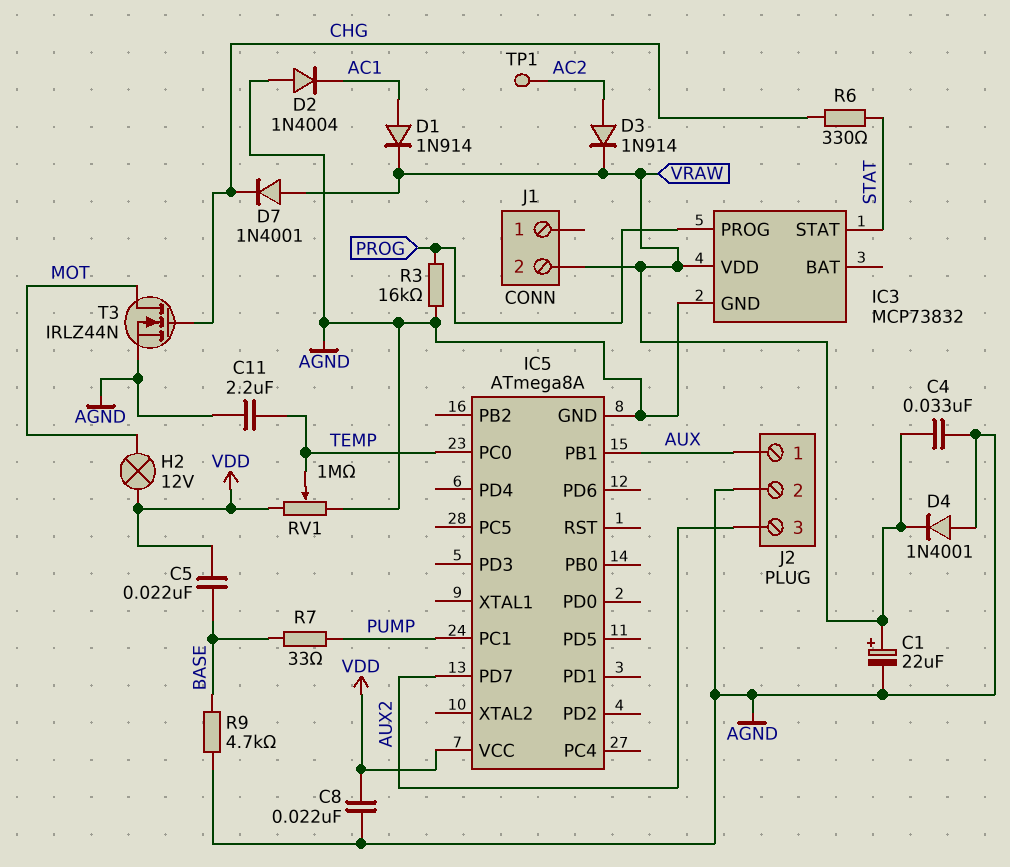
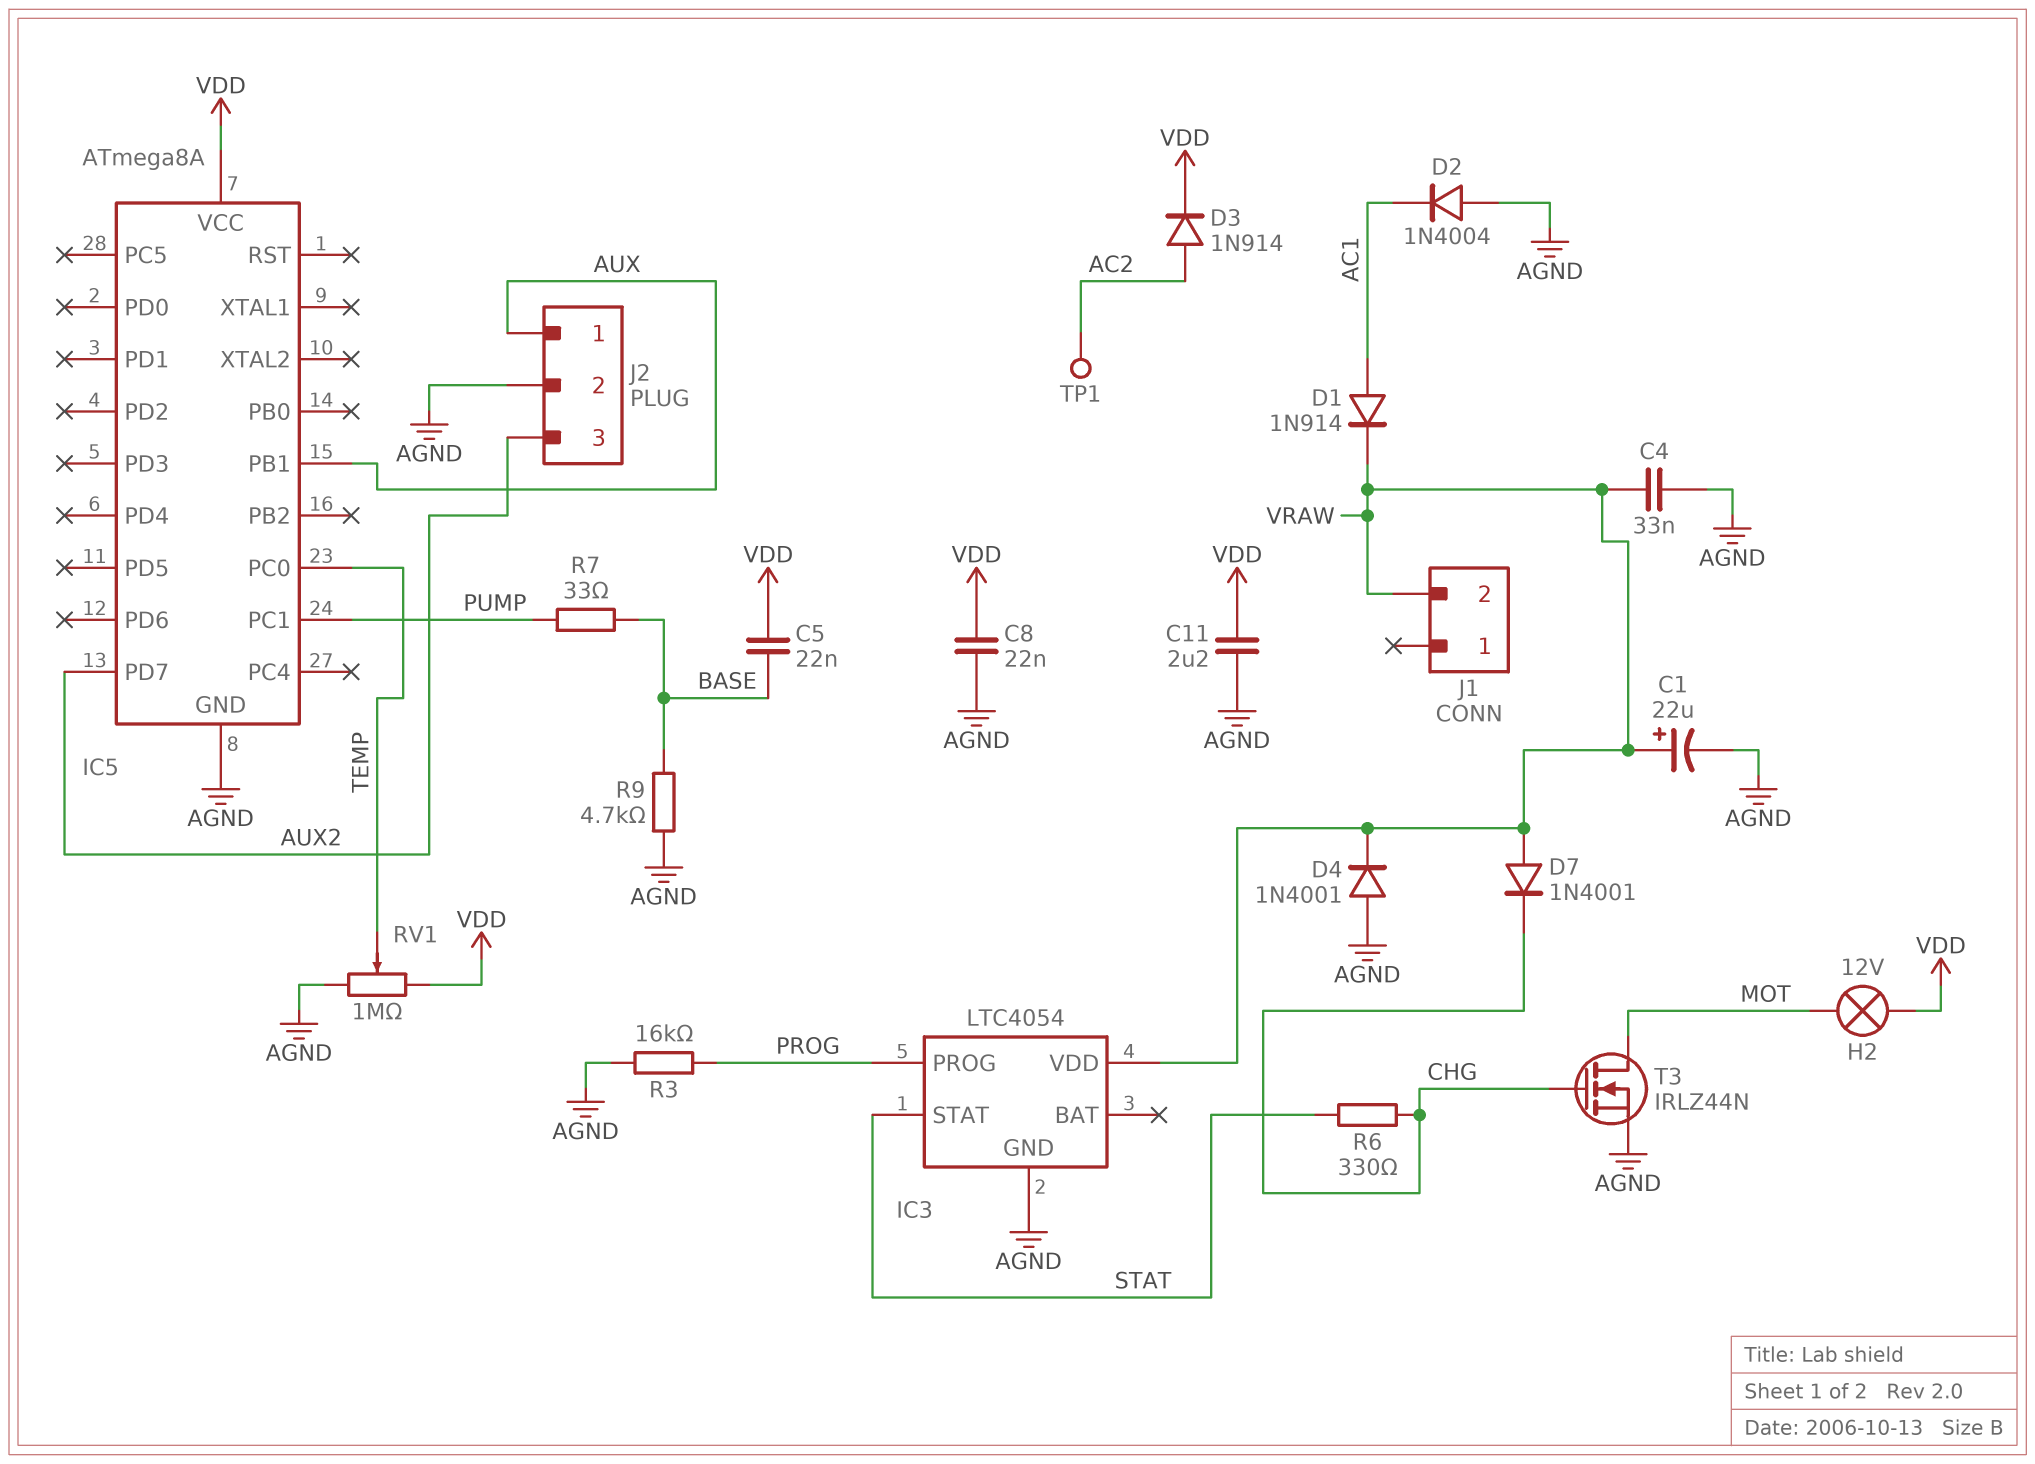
C11: 2.2uF (AGND, TEMP) -> 2.2uF (AGND, VDD)
D3: diode 1N914 (A AC2, K VRAW) -> diode 1N914 (A AC2, K VDD)
IC3: MCP73832 -> LTC4054

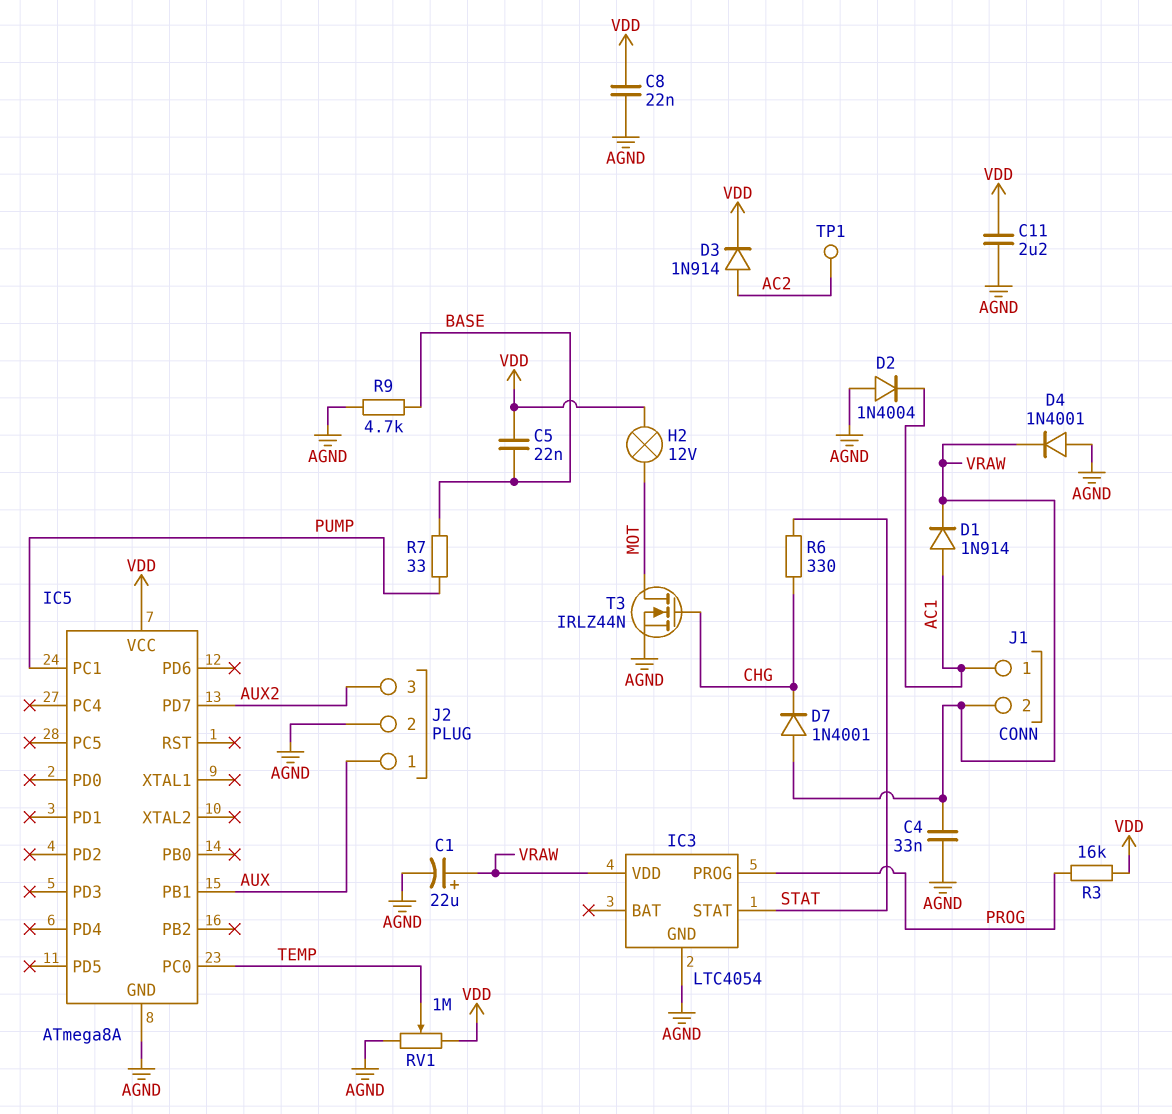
J1 pin 1: none -> AC1
R3: 16k (AGND, PROG) -> 16k (PROG, VDD)

